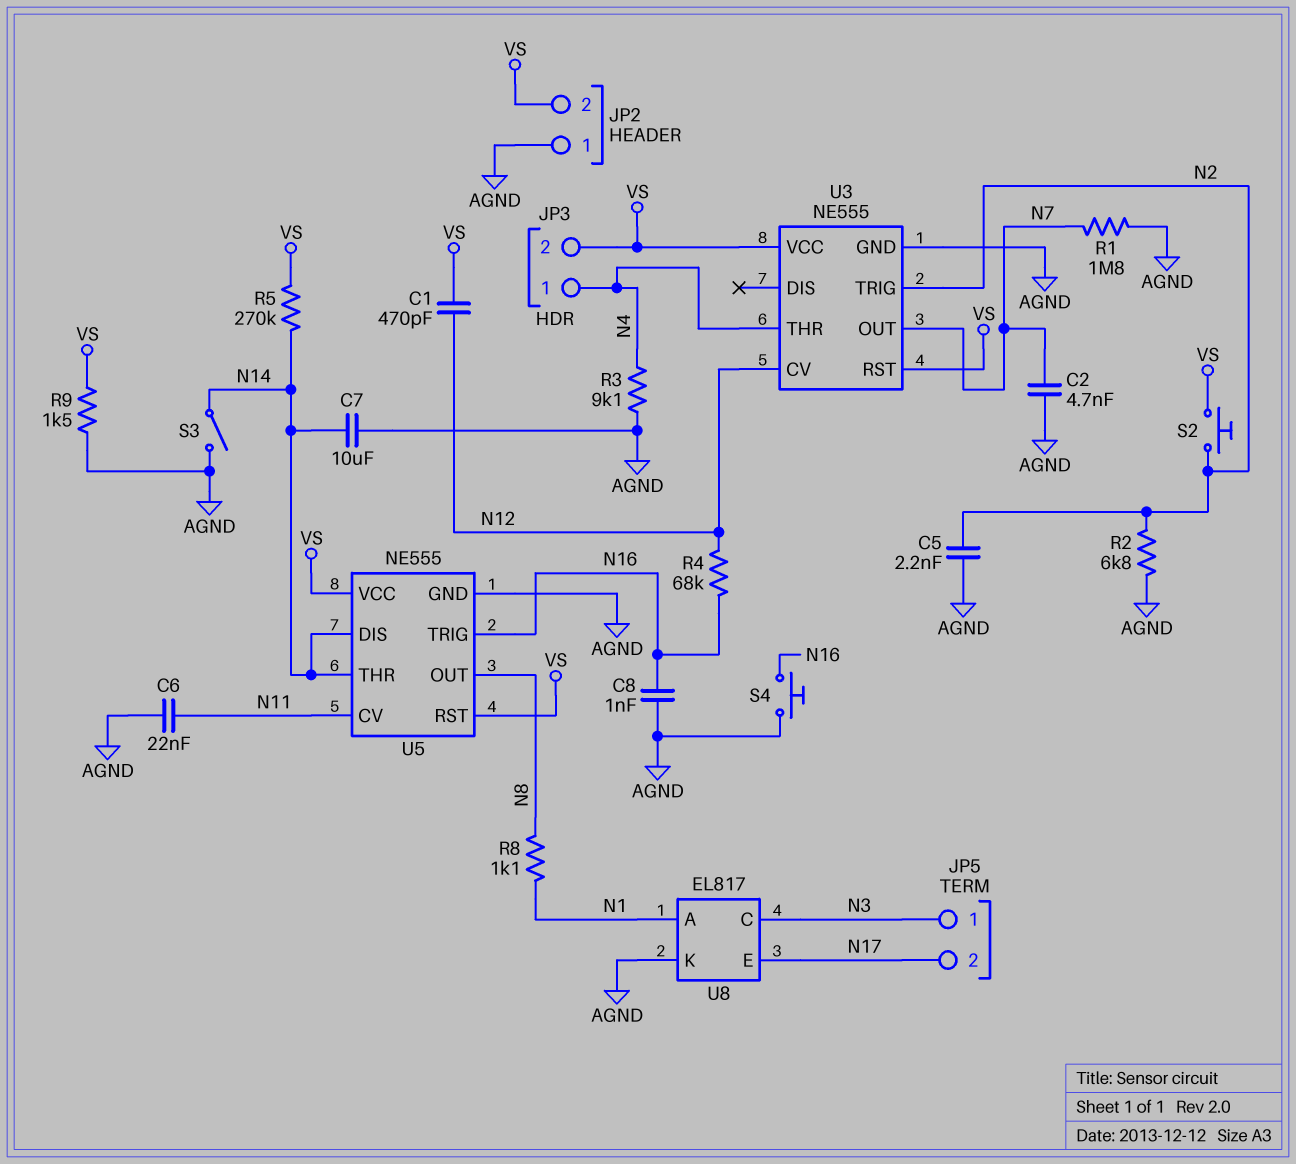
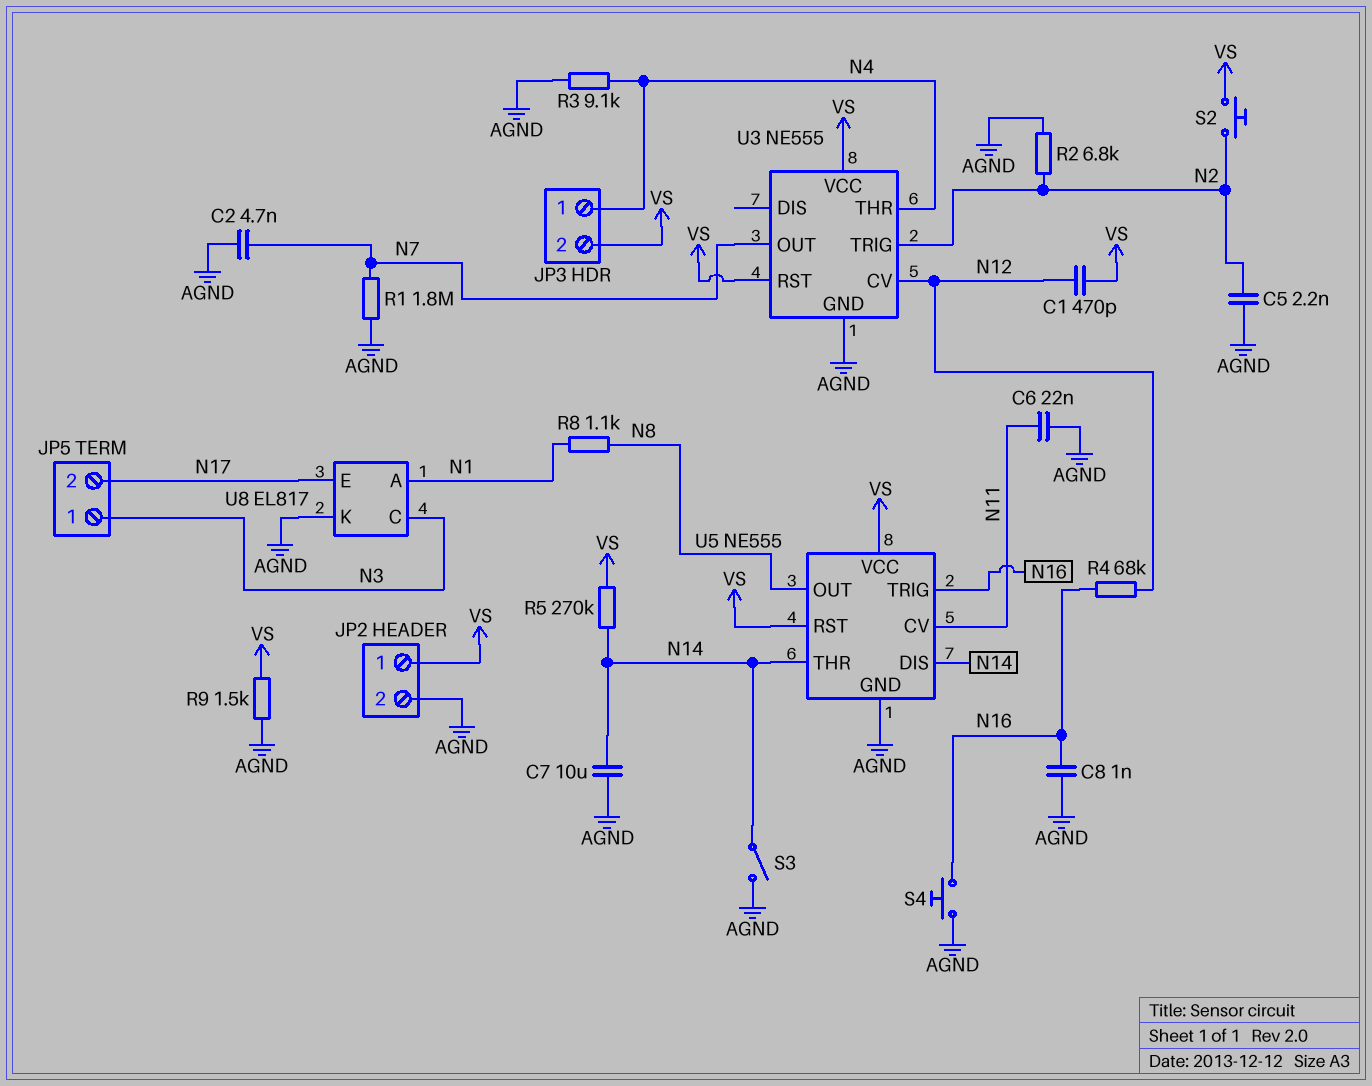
JP2 pin 1: AGND -> VS
JP2 pin 2: VS -> AGND

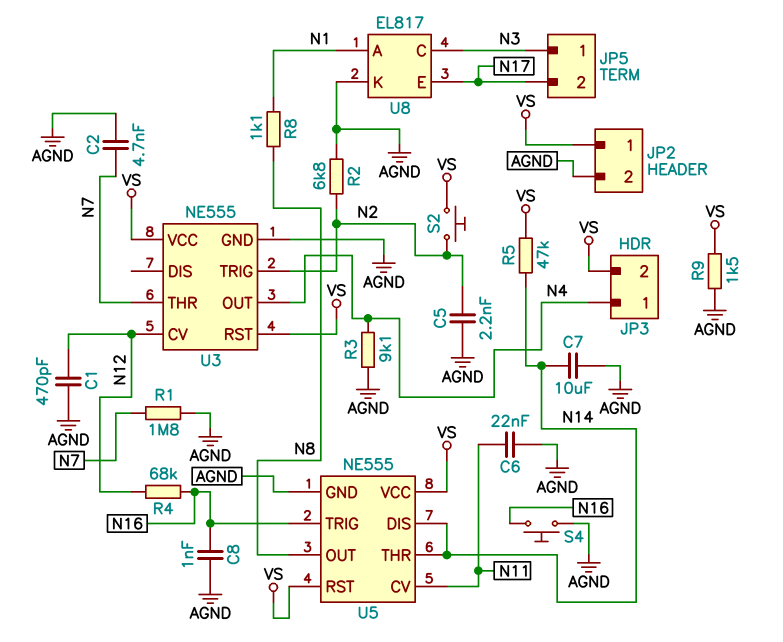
C1: 470pF (N12, VS) -> 470pF (AGND, N12)
R5: 270k (N14, VS) -> 47k (N14, VS)
S3: switch (AGND, N14) -> none
U3 pin OUT: N7 -> N4
U3 pin THR: N4 -> N7

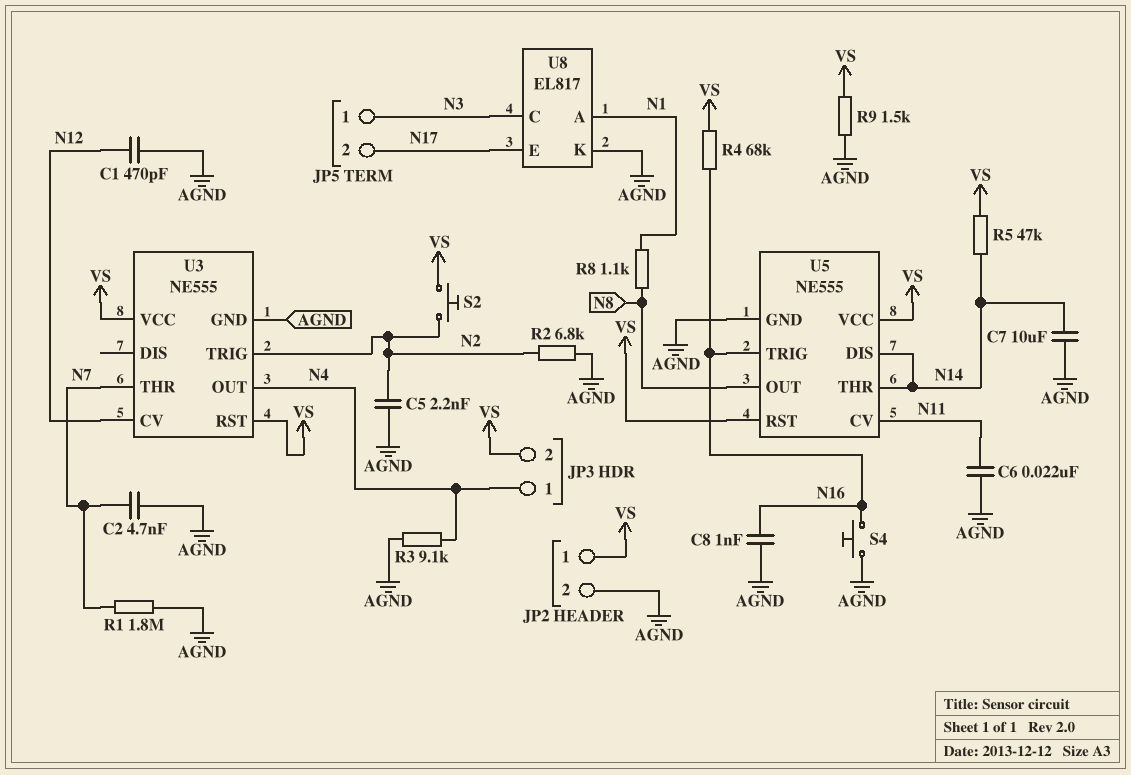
R4: 68k (N12, N16) -> 68k (N16, VS)

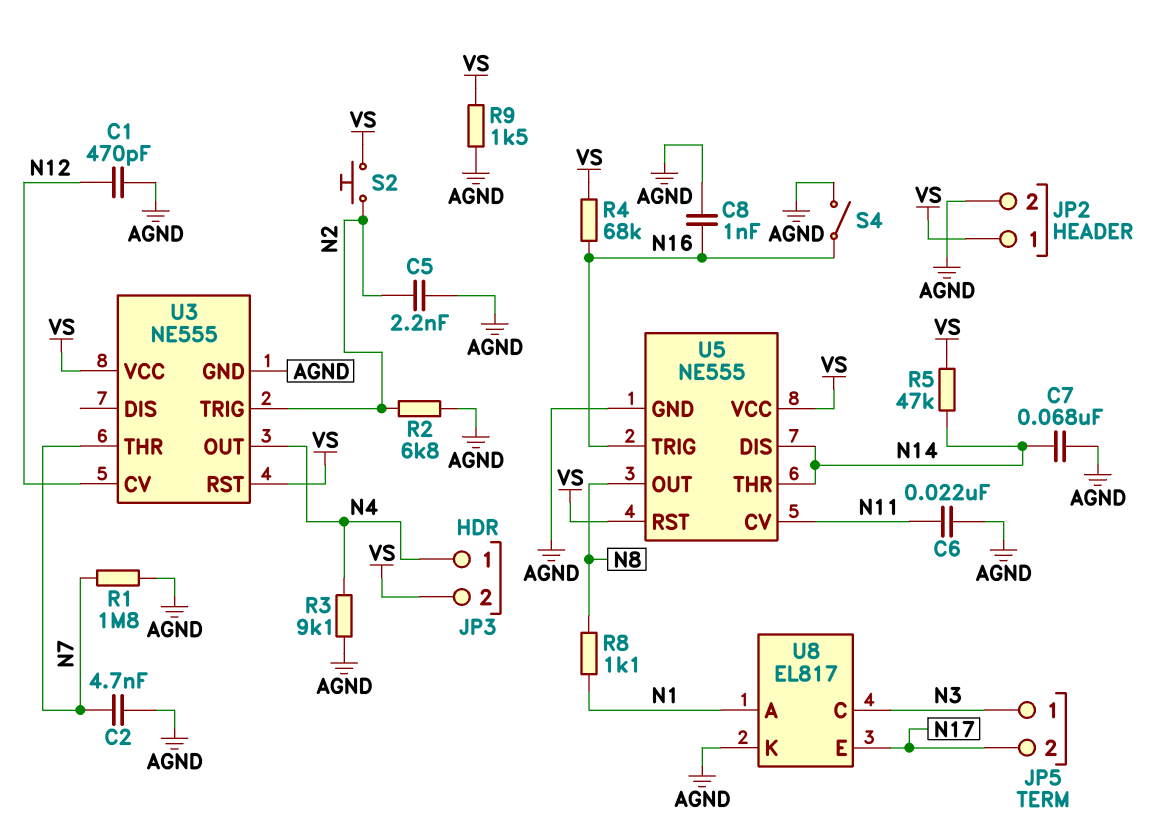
C7: 10uF (AGND, N14) -> 68nF (AGND, N14)
S4: button (AGND, N16) -> switch (AGND, N16)

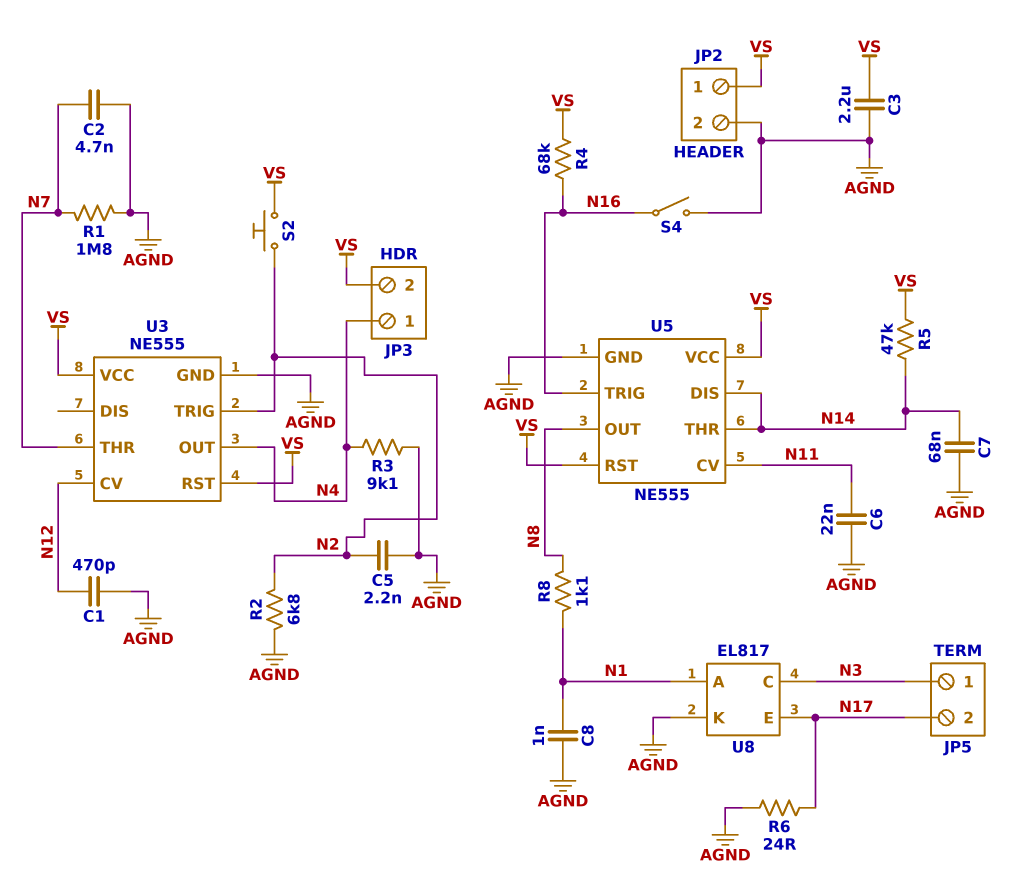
C3: none -> 2.2uF (AGND, VS)
C8: 1nF (AGND, N16) -> 1nF (AGND, N1)
R6: none -> 24 (AGND, N17)
R9: 1.5k (AGND, VS) -> none

